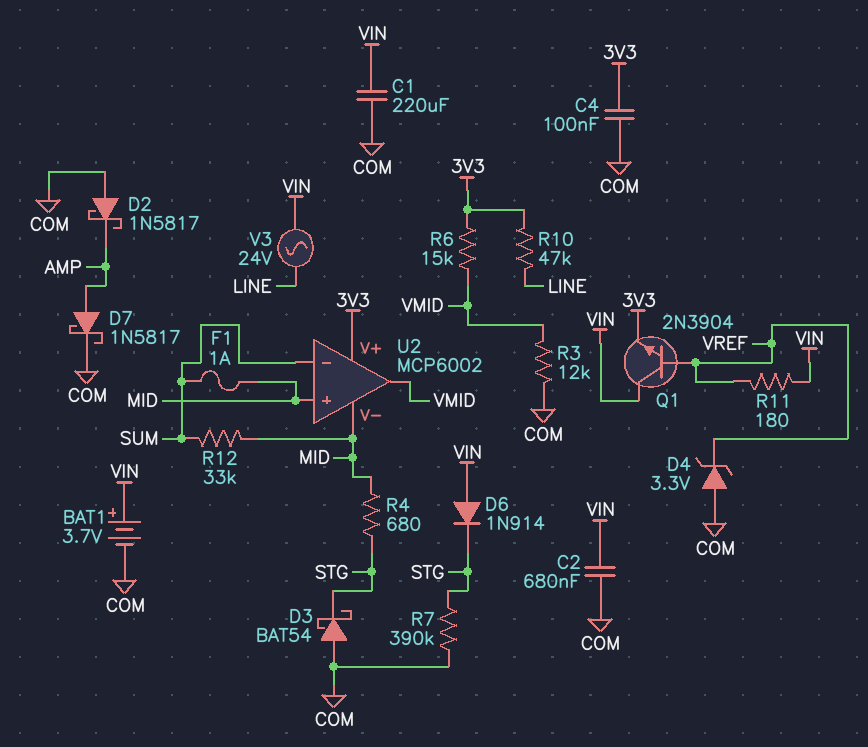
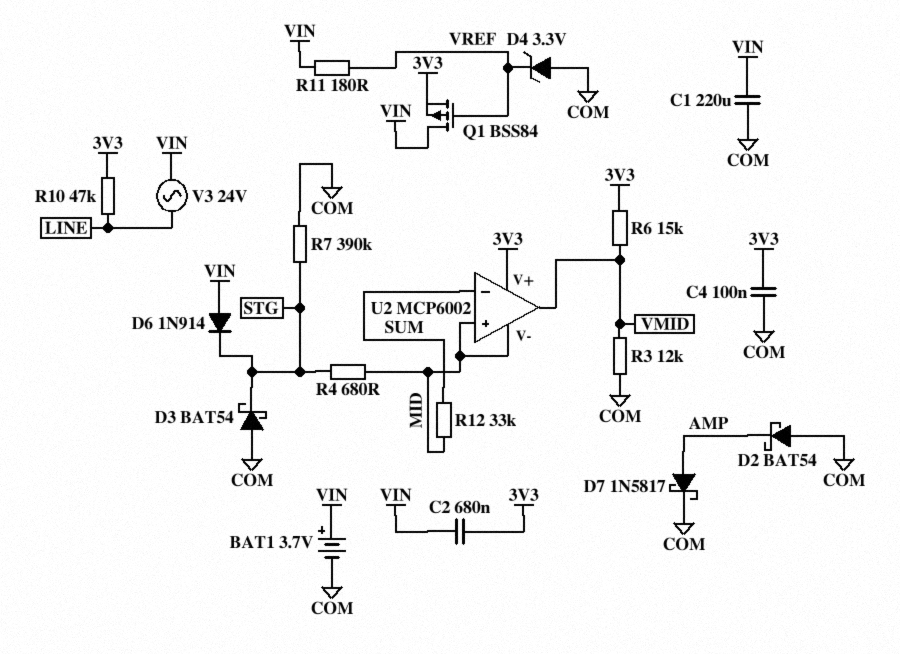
C2: 680nF (COM, VIN) -> 680nF (3V3, VIN)
D2: schottky 1N5817 (A COM, K AMP) -> schottky BAT54 (A COM, K AMP)
F1: 1A (MID, SUM) -> none
Q1: NPN 2N3904 (B VREF, C VIN, E 3V3) -> PMOS BSS84 (G VREF, D VIN, S 3V3)

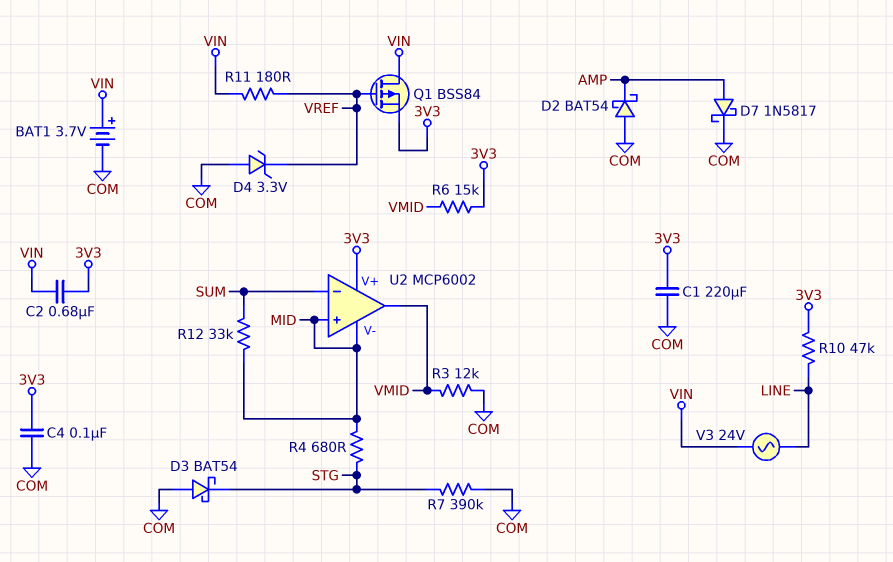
C1: 220uF (COM, VIN) -> 220uF (3V3, COM)
D6: diode 1N914 (A VIN, K STG) -> none

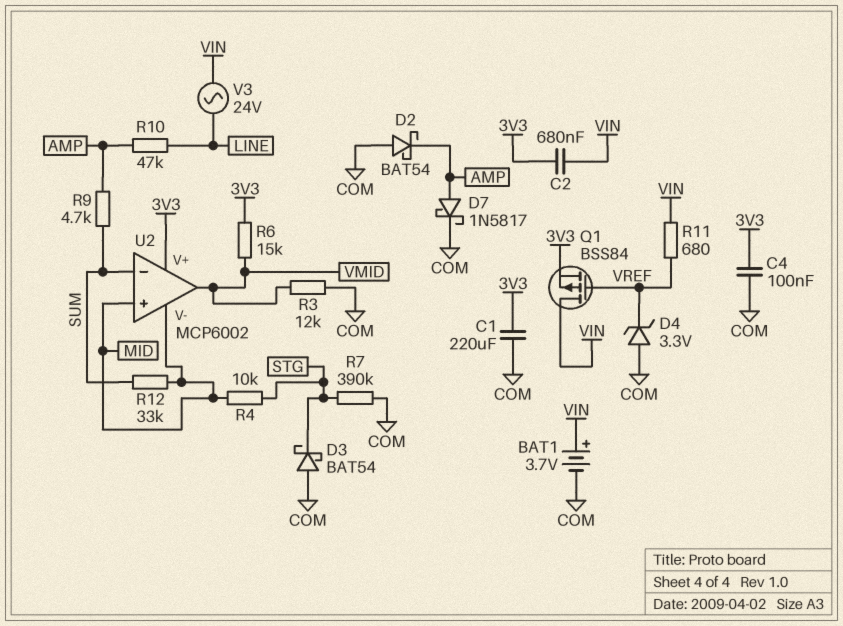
R4: 680 (MID, STG) -> 10k (MID, STG)
R9: none -> 4.7k (AMP, SUM)
R10: 47k (3V3, LINE) -> 47k (AMP, LINE)
R11: 180 (VIN, VREF) -> 680 (VIN, VREF)

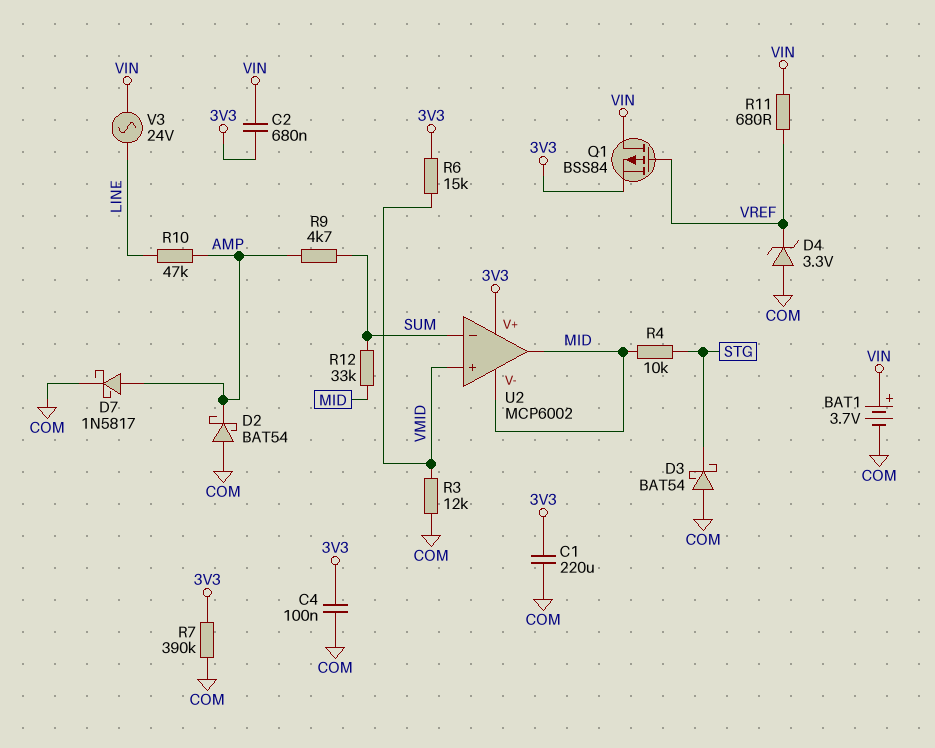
R7: 390k (COM, STG) -> 390k (3V3, COM)
U2 pin in+: MID -> VMID
U2 pin out: VMID -> MID

